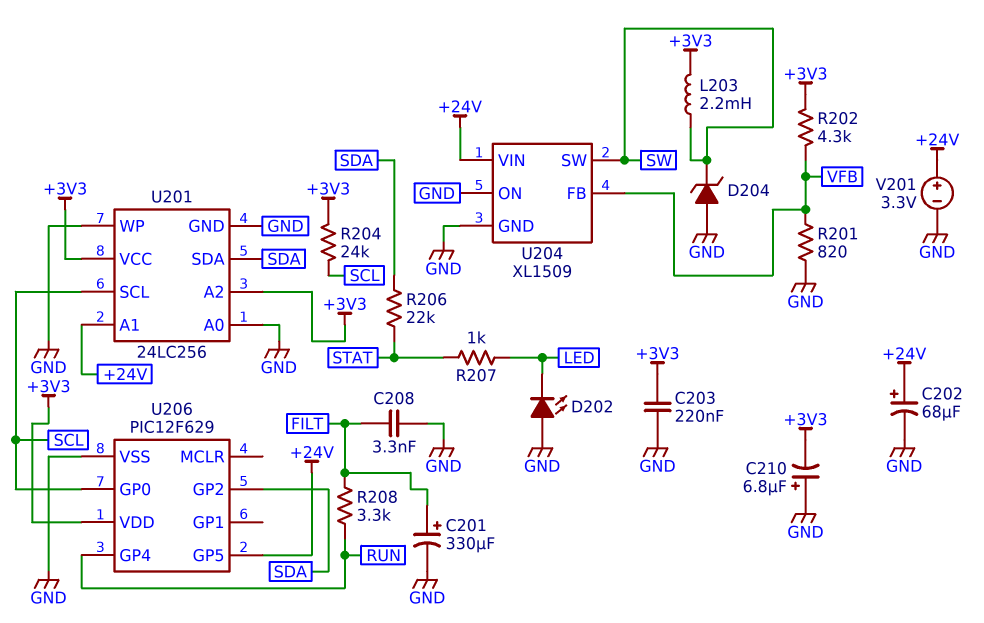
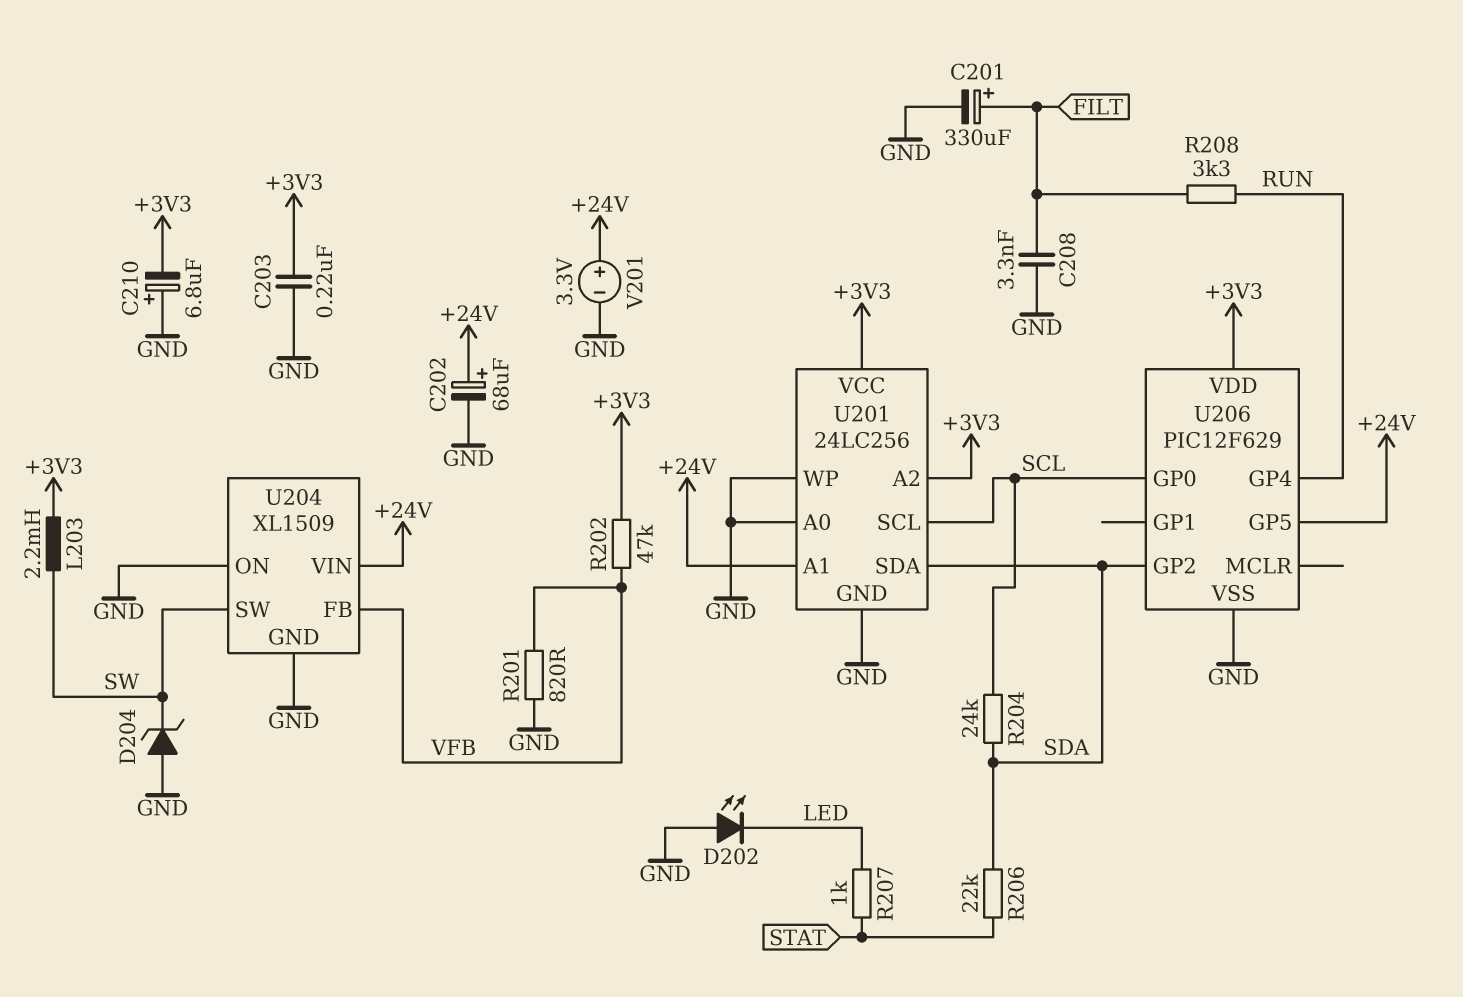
R202: 4.3k (+3V3, VFB) -> 47k (+3V3, VFB)
R204: 24k (+3V3, SCL) -> 24k (SCL, SDA)

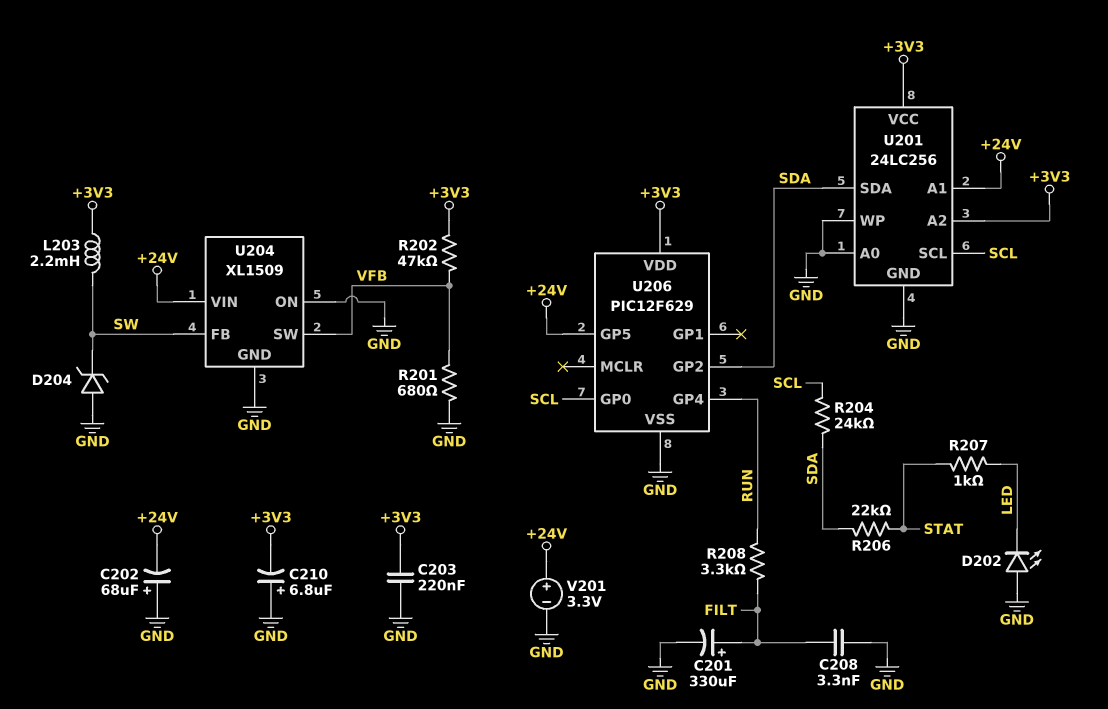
C202: 68uF (plus +24V, minus GND) -> 68uF (plus GND, minus +24V)
R201: 820 (GND, VFB) -> 680 (GND, VFB)
U204 pin FB: VFB -> SW
U204 pin SW: SW -> VFB

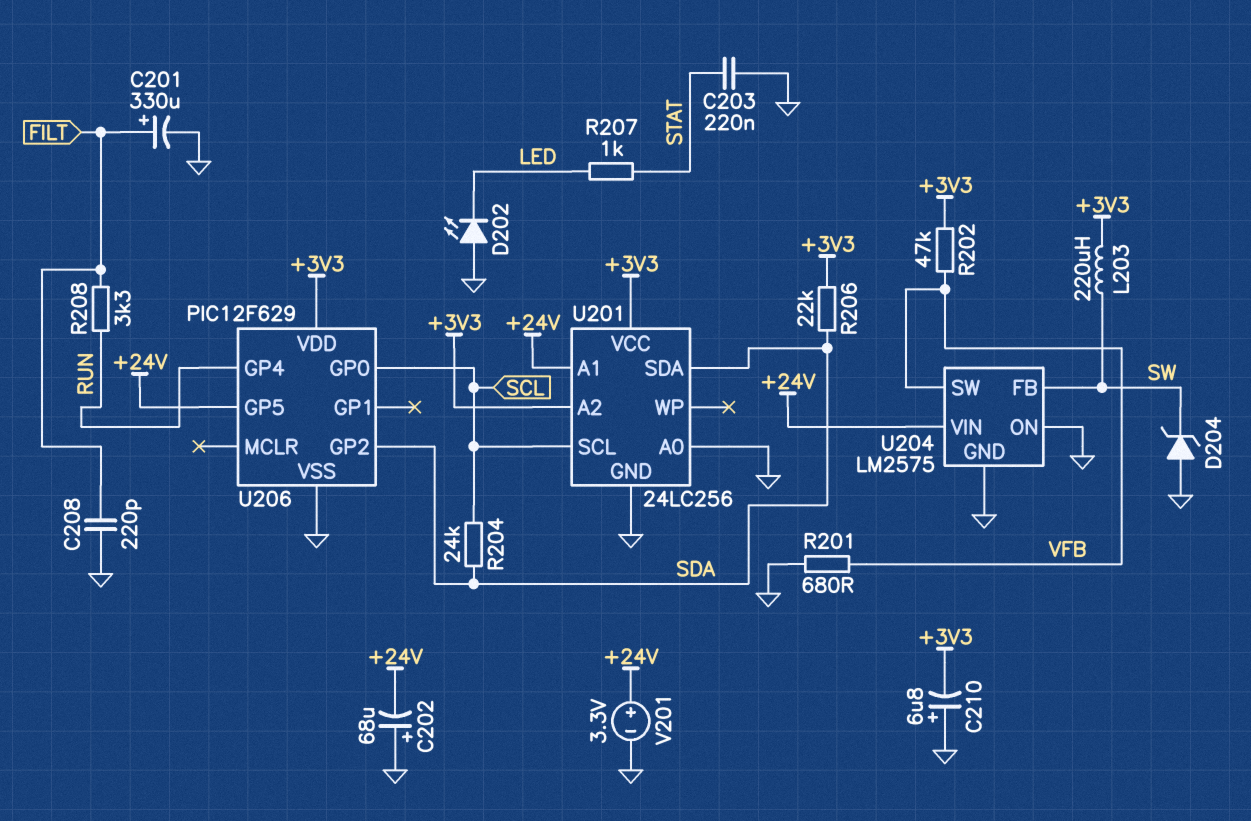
C203: 220nF (+3V3, GND) -> 220nF (GND, STAT)
C208: 3.3nF (FILT, GND) -> 220pF (FILT, GND)
L203: 2.2mH (+3V3, SW) -> 220uH (+3V3, SW)
R206: 22k (SDA, STAT) -> 22k (+3V3, SDA)
U201 pin WP: GND -> none
U204: XL1509 -> LM2575

